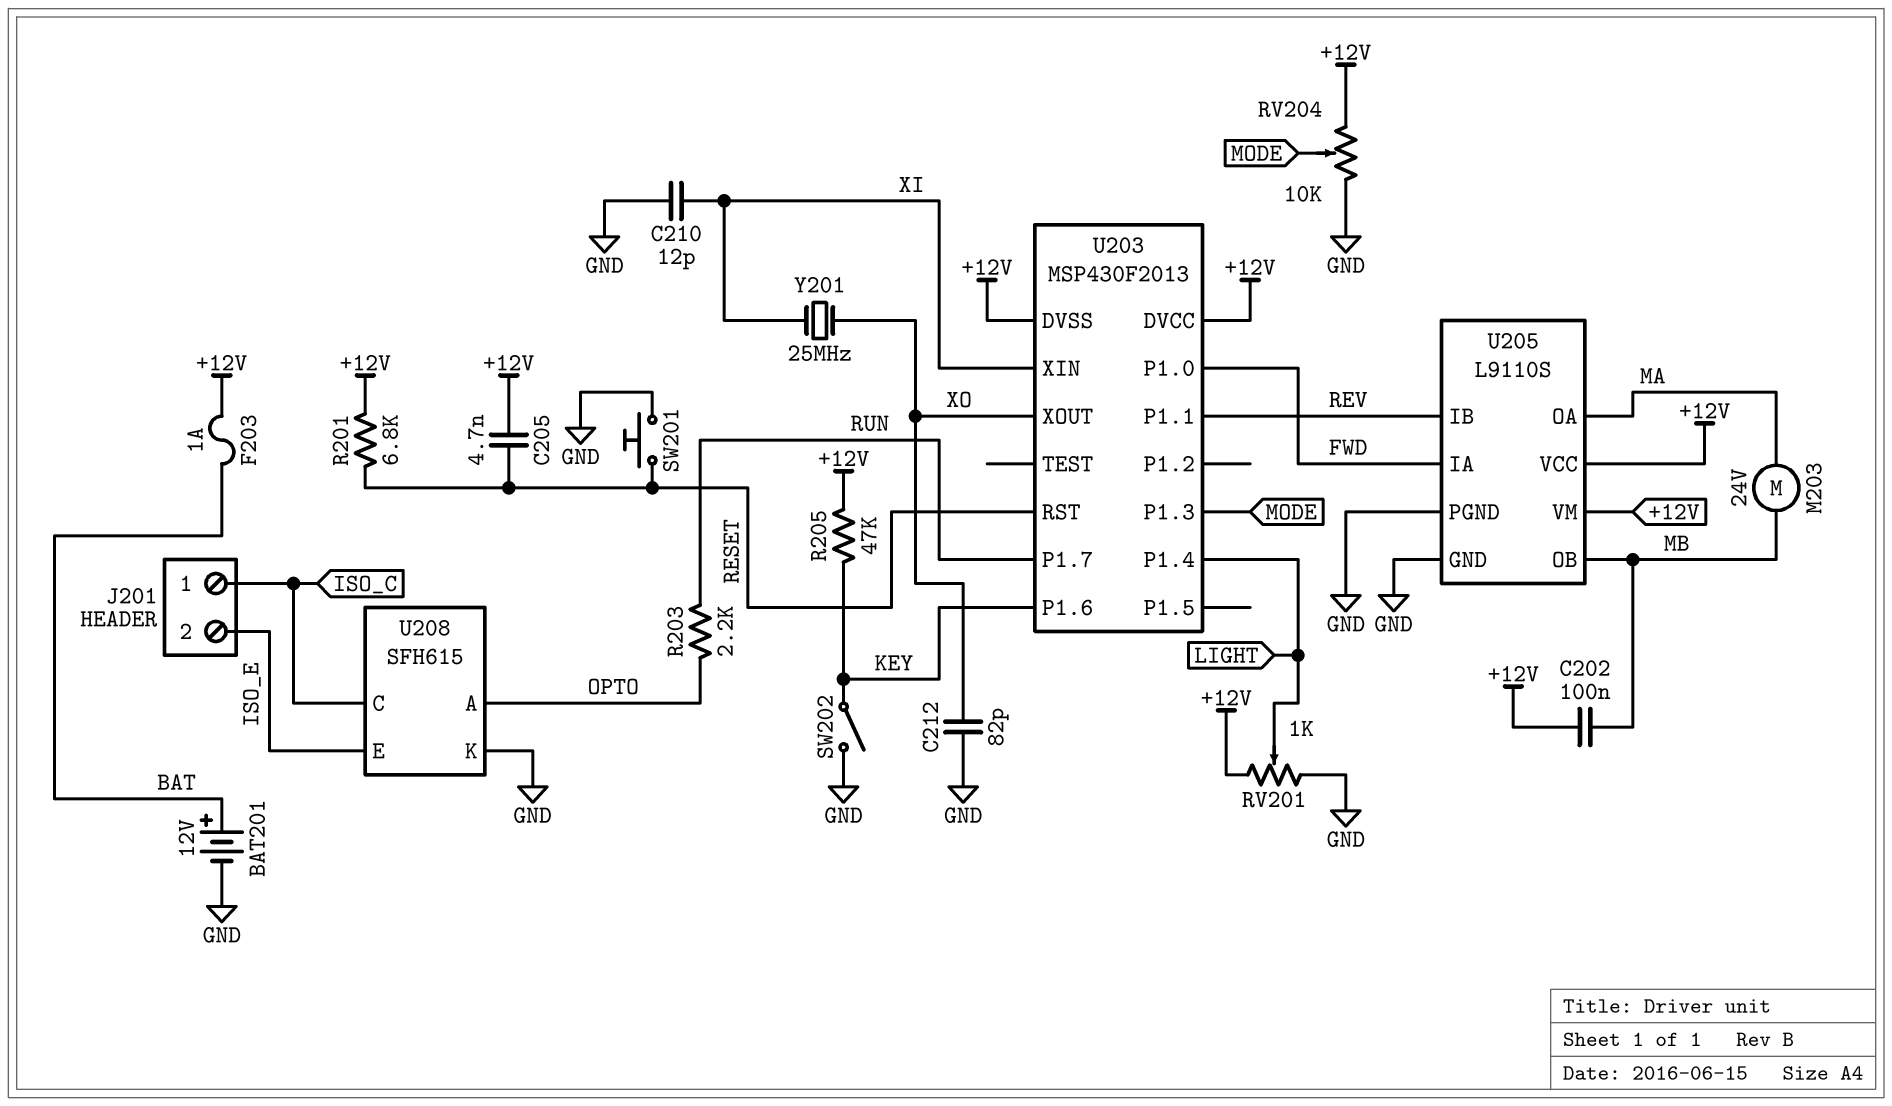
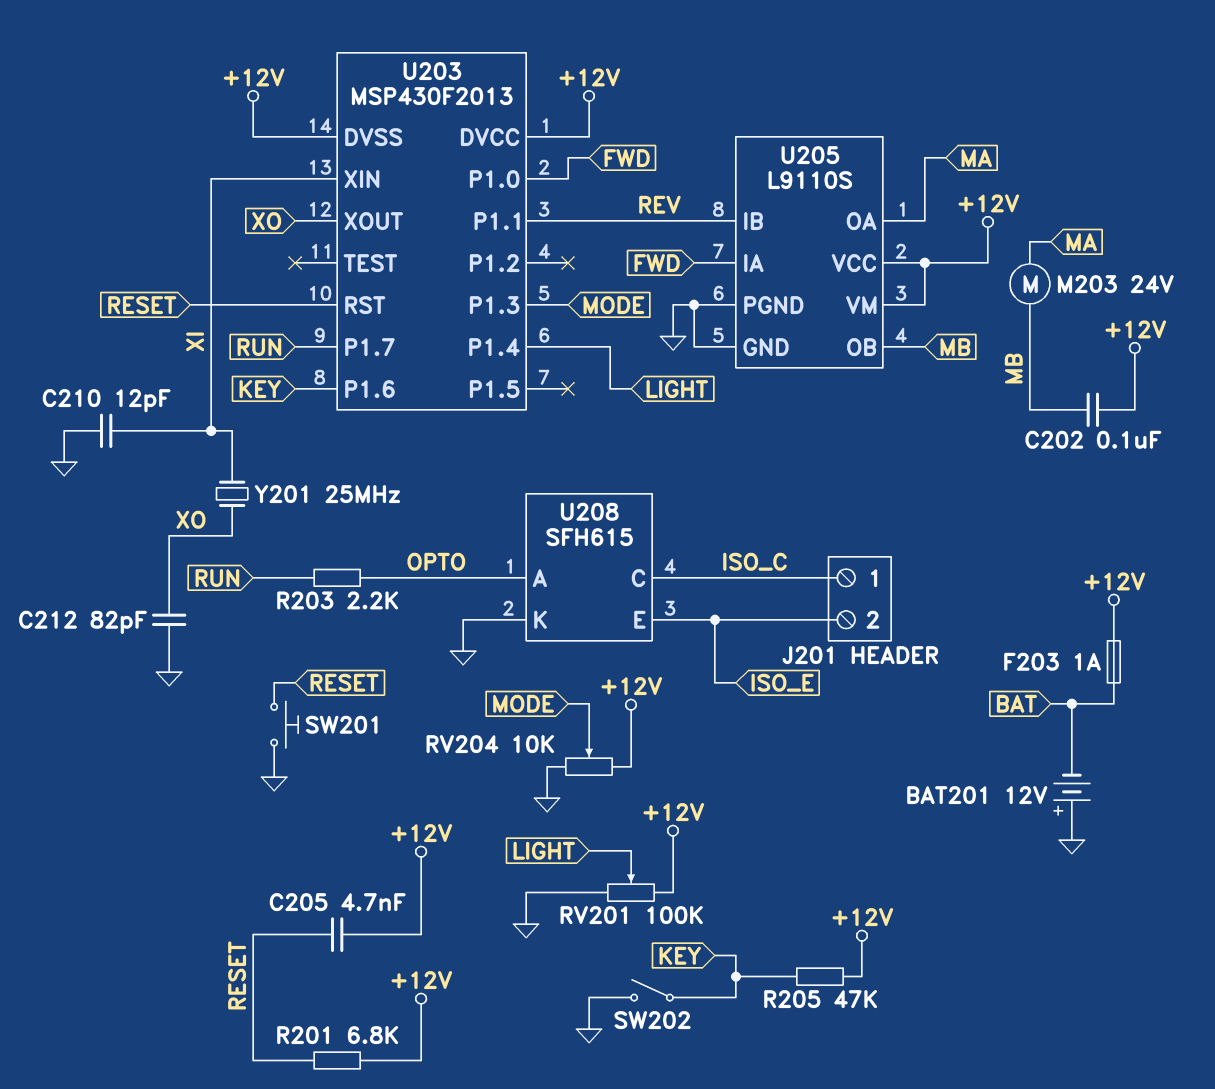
BAT201: 12V (plus BAT, minus GND) -> 12V (plus GND, minus BAT)
RV201: 1k (+12V, GND, wiper LIGHT) -> 100k (+12V, GND, wiper LIGHT)

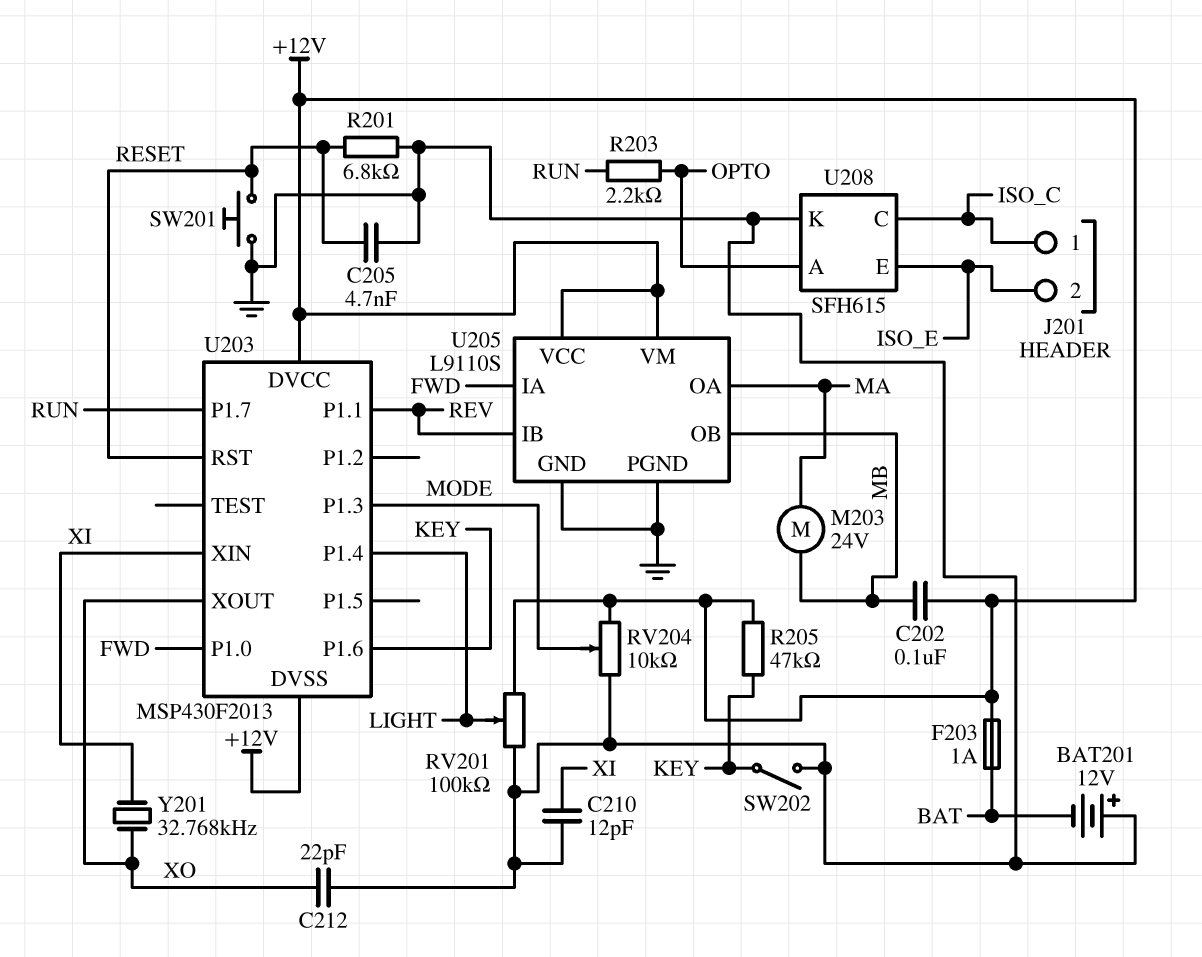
C205: 4.7nF (+12V, RESET) -> 4.7nF (GND, RESET)
C212: 82pF (GND, XO) -> 22pF (GND, XO)
R201: 6.8k (+12V, RESET) -> 6.8k (GND, RESET)
Y201: 25MHz (XI, XO) -> 32.768kHz (XI, XO)

